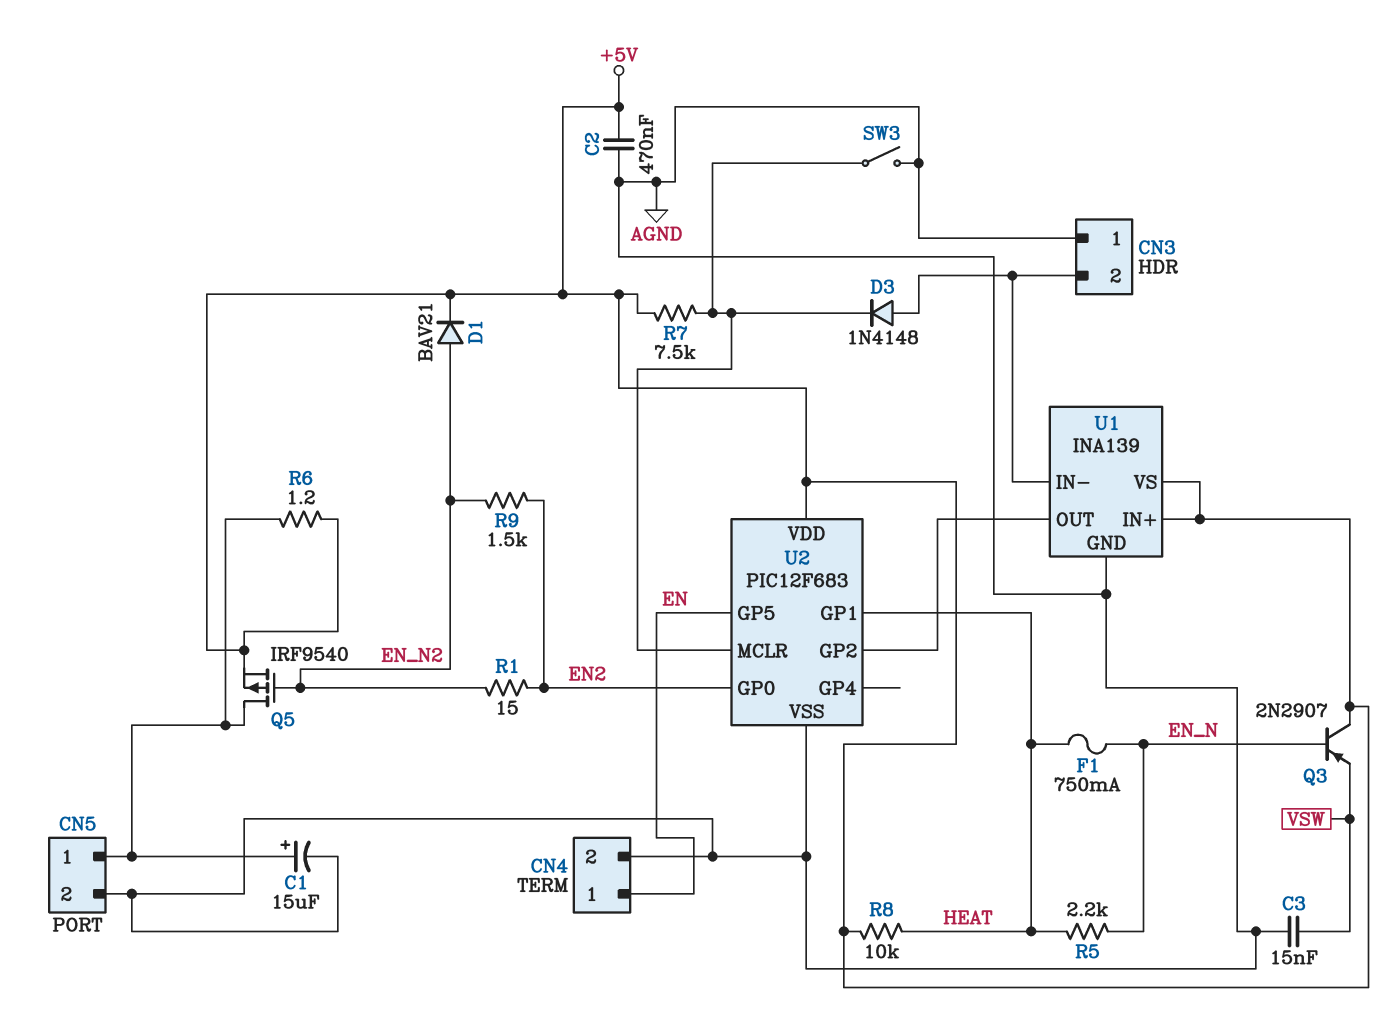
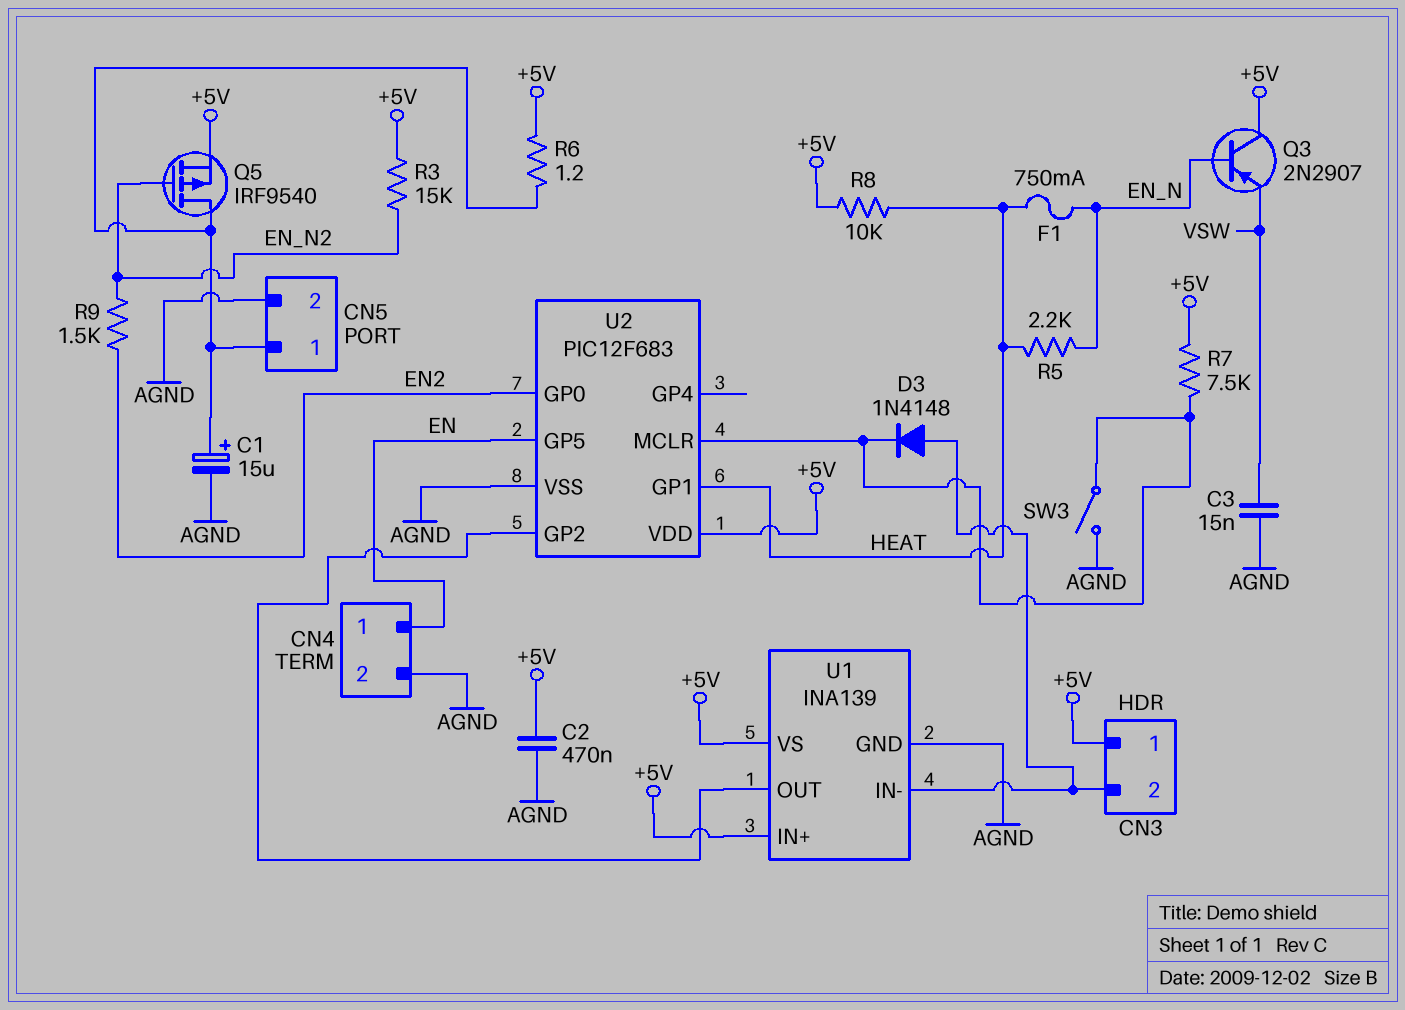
CN3 pin 1: AGND -> +5V
D1: diode BAV21 (A EN_N2, K +5V) -> none
R1: 15 (EN2, EN_N2) -> none
R3: none -> 15k (+5V, EN_N2)

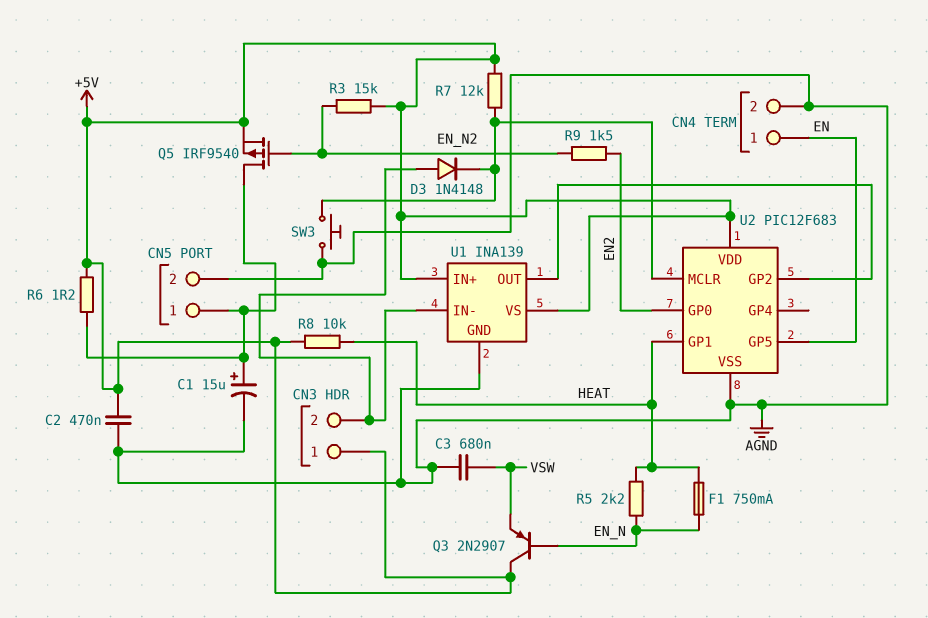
C3: 15nF (AGND, VSW) -> 680nF (AGND, VSW)
R7: 7.5k (+5V, U2/MCLR) -> 12k (+5V, U2/MCLR)
SW3: switch (AGND, U2/MCLR) -> button (AGND, U2/MCLR)

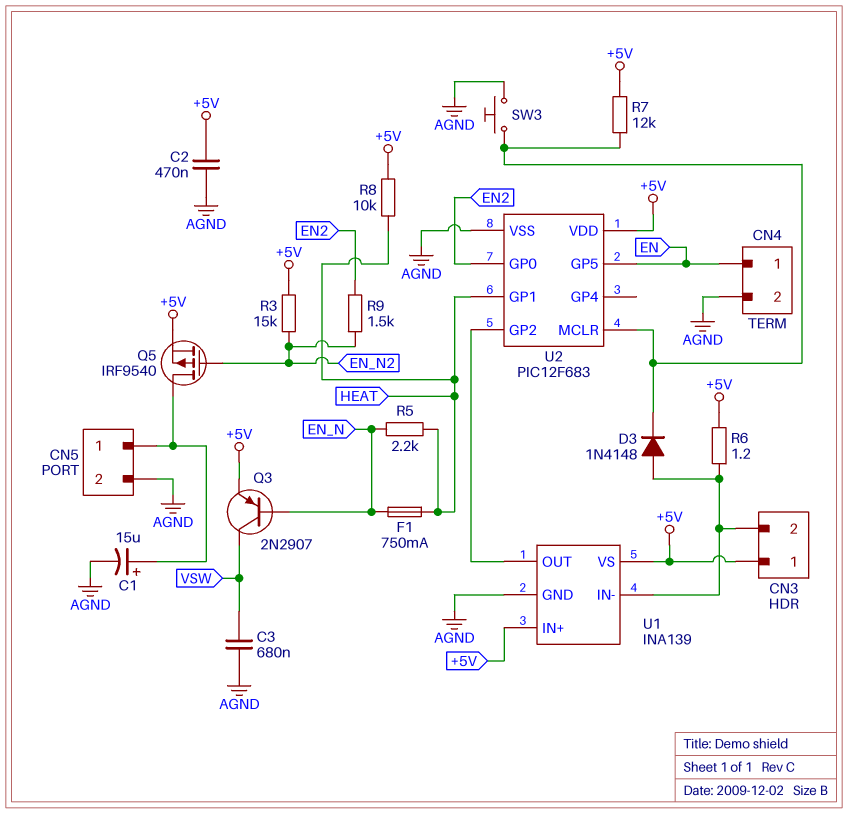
Q3: PNP 2N2907 (B EN_N, C +5V, E VSW) -> PNP 2N2907 (B EN_N, C VSW, E +5V)
R6: 1.2 (+5V, CN5/1) -> 1.2 (+5V, CN3/2)

